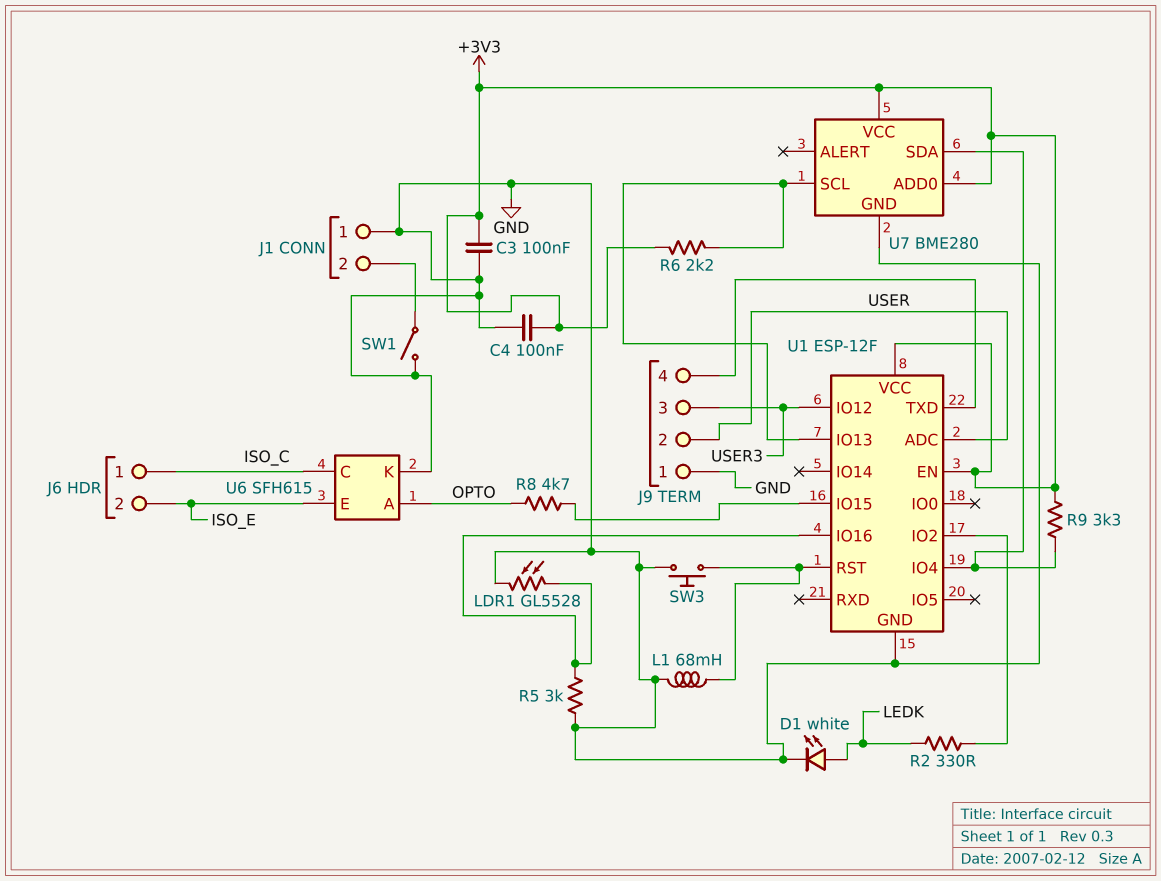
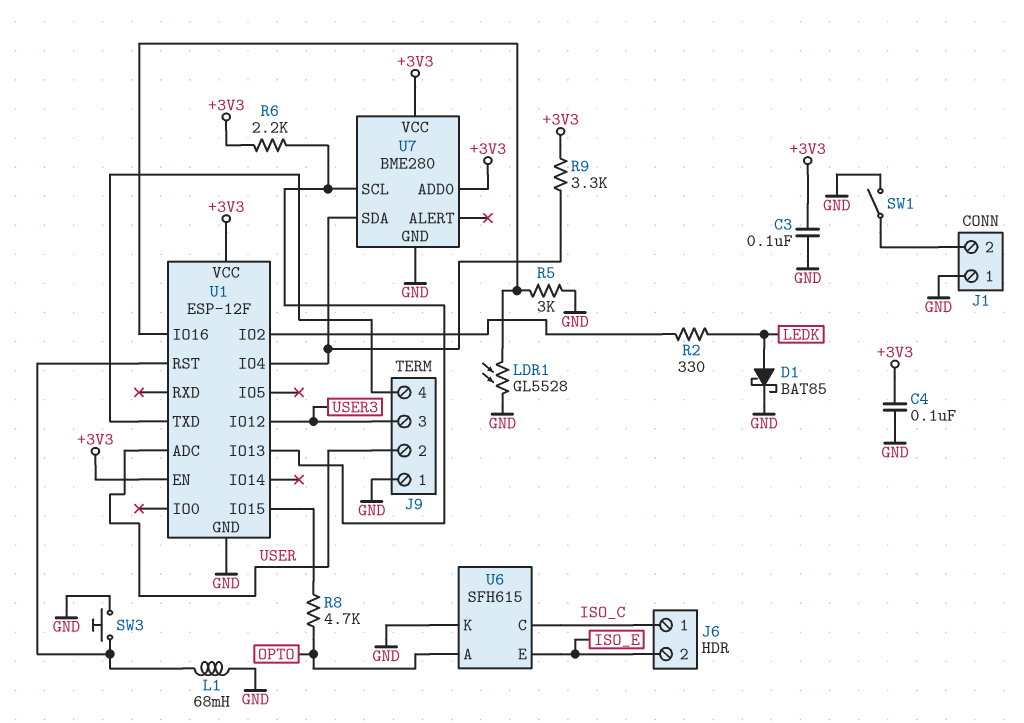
D1: LED white (A LEDK, K GND) -> schottky BAT85 (A LEDK, K GND)

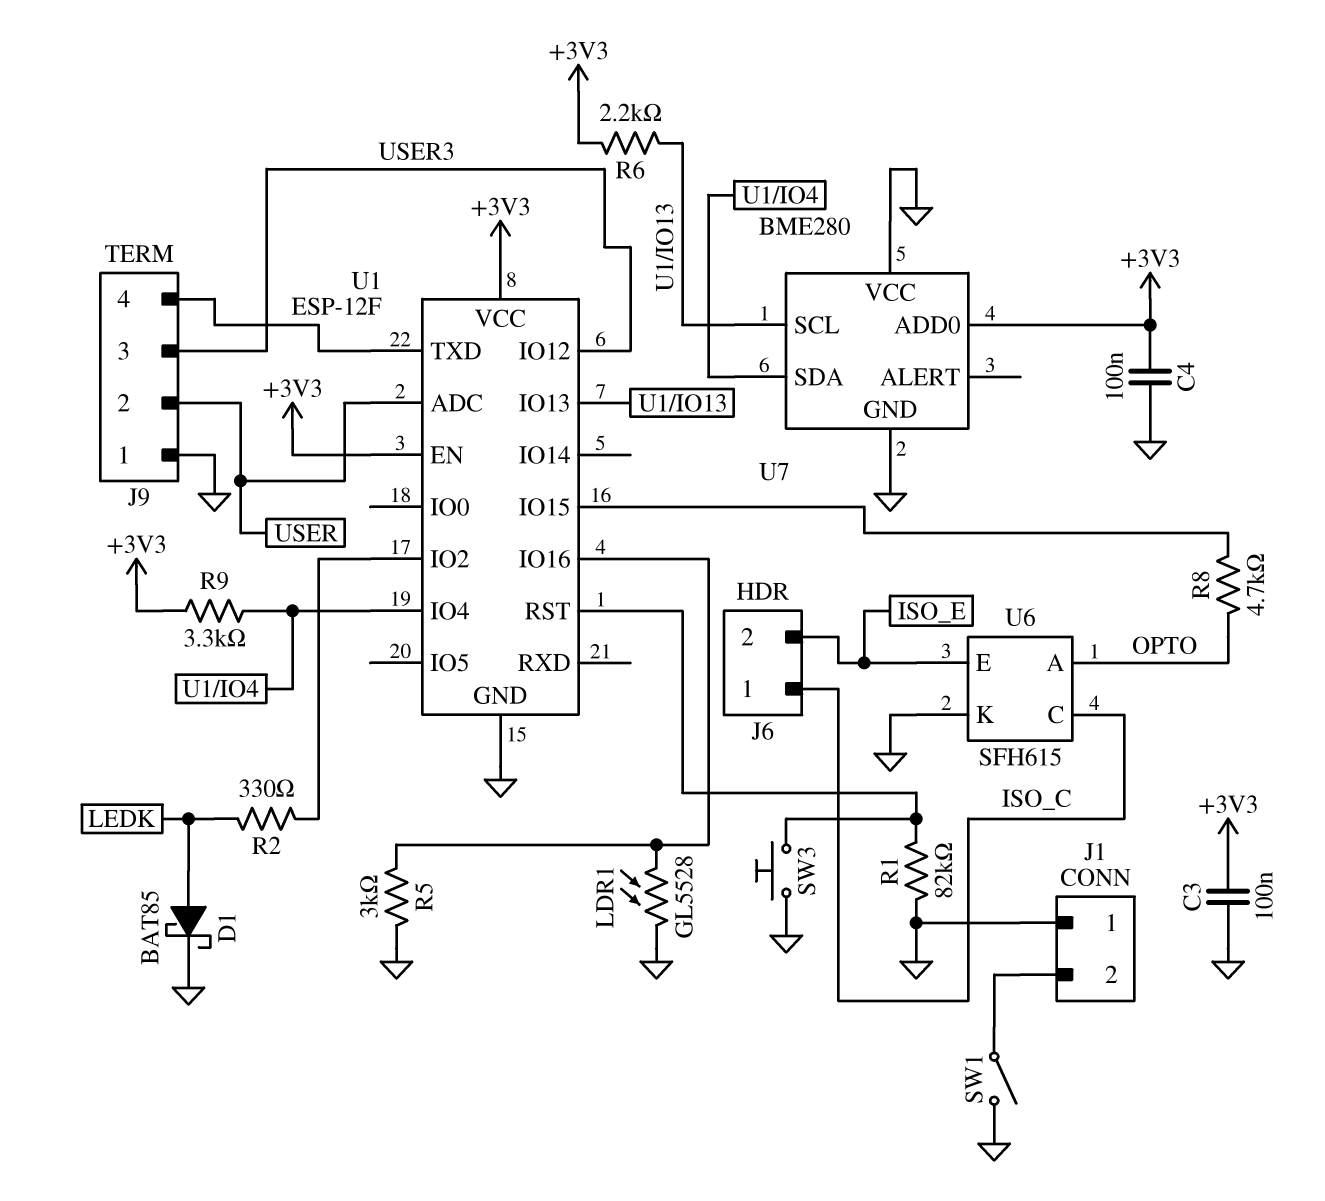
L1: 68mH (GND, U1/RST) -> none
R1: none -> 82k (GND, U1/RST)
U7 pin VCC: +3V3 -> GND

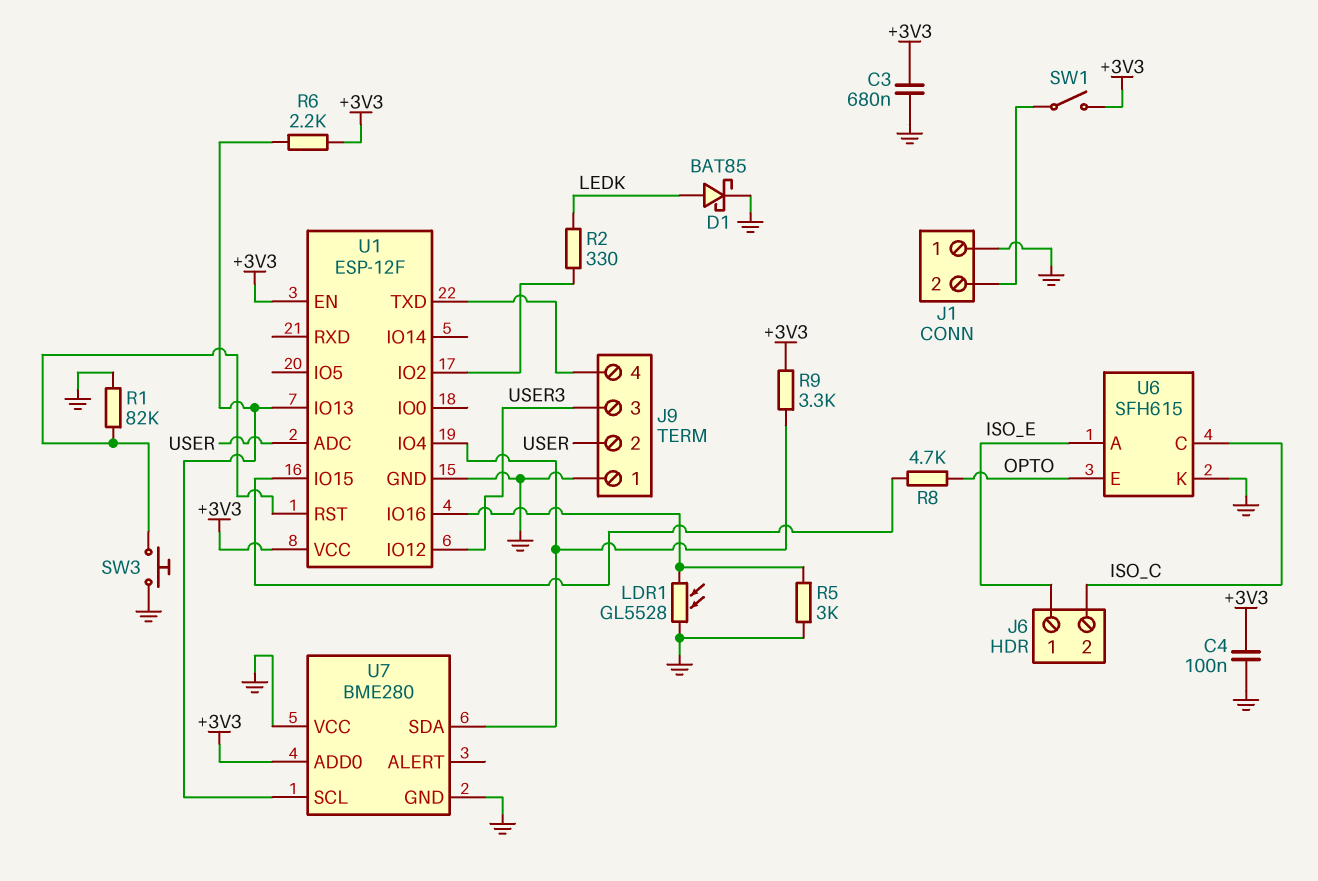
C3: 100nF (+3V3, GND) -> 680nF (+3V3, GND)
J6 pin 1: ISO_C -> ISO_E
J6 pin 2: ISO_E -> ISO_C
SW1: switch (GND, J1/2) -> switch (+3V3, J1/2)
U6 pin A: OPTO -> ISO_E
U6 pin E: ISO_E -> OPTO

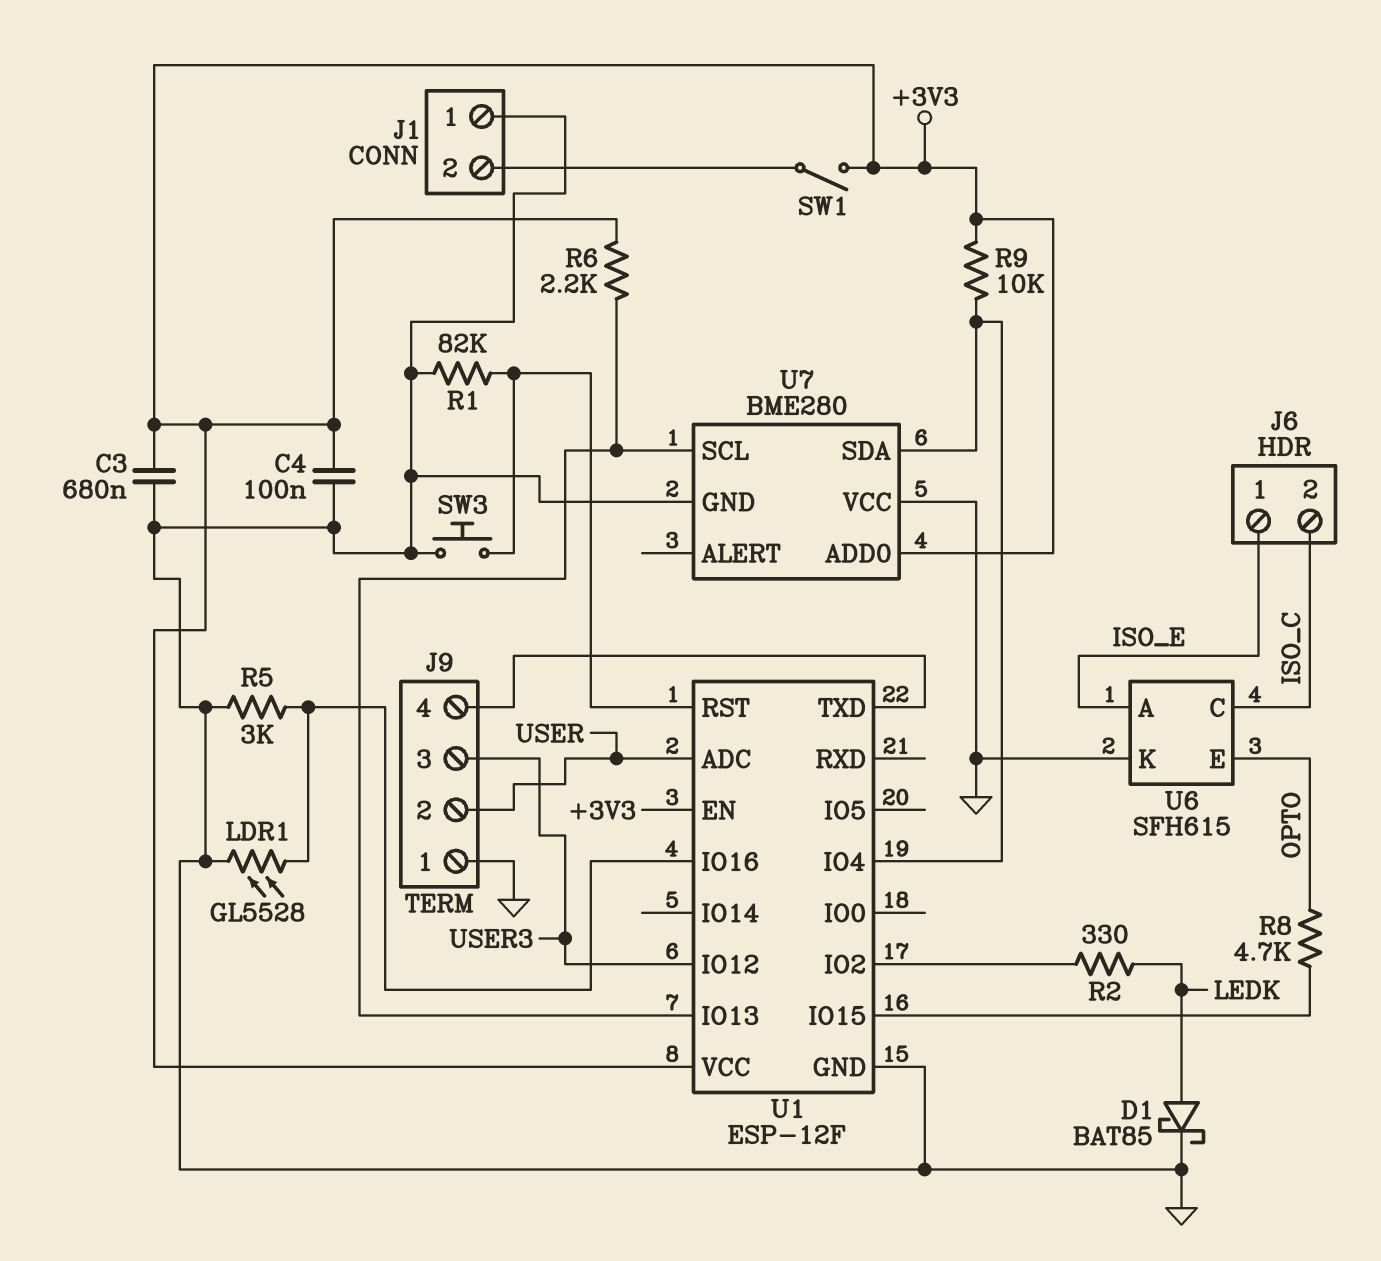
R9: 3.3k (+3V3, U1/IO4) -> 10k (+3V3, U1/IO4)

